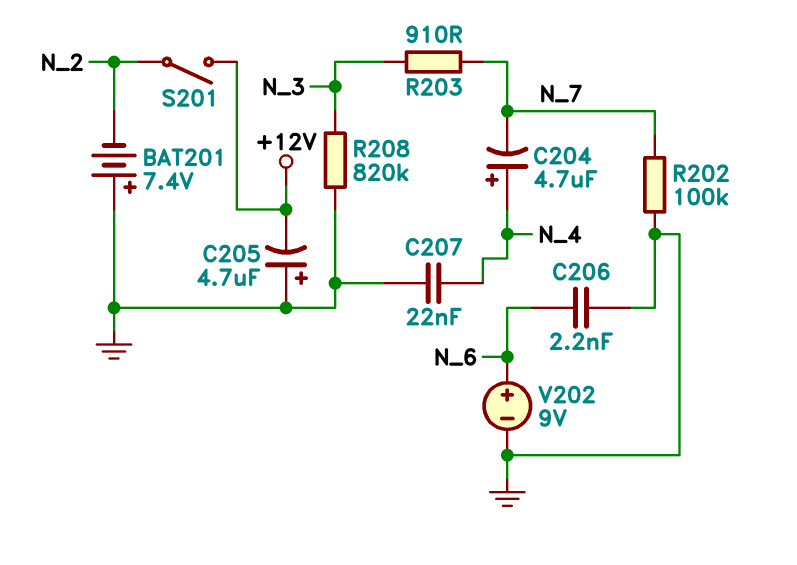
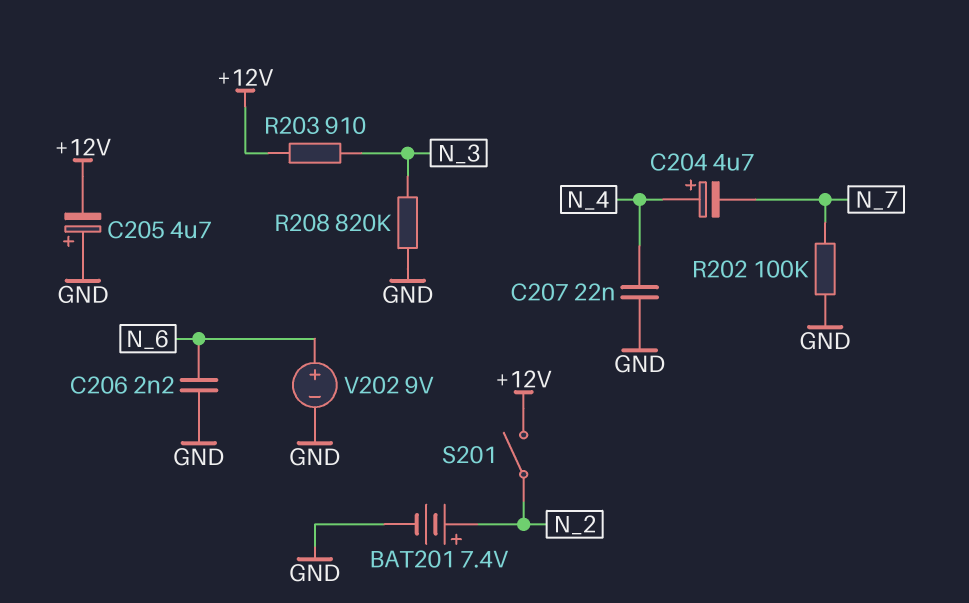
BAT201: 7.4V (plus GND, minus N_2) -> 7.4V (plus N_2, minus GND)
R203: 910 (N_3, N_7) -> 910 (+12V, N_3)

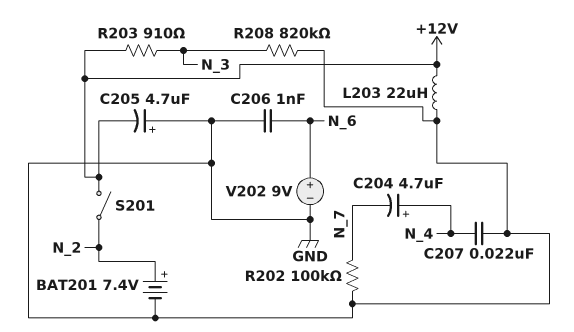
C206: 2.2nF (GND, N_6) -> 1nF (GND, N_6)
L203: none -> 22uH (+12V, GND)

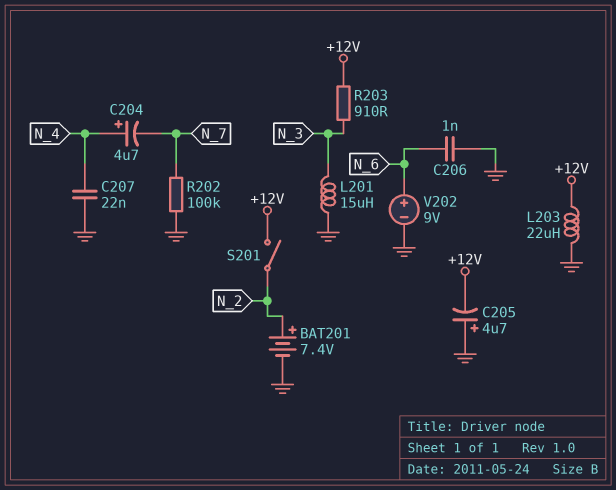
L201: none -> 15uH (GND, N_3)
R208: 820k (GND, N_3) -> none

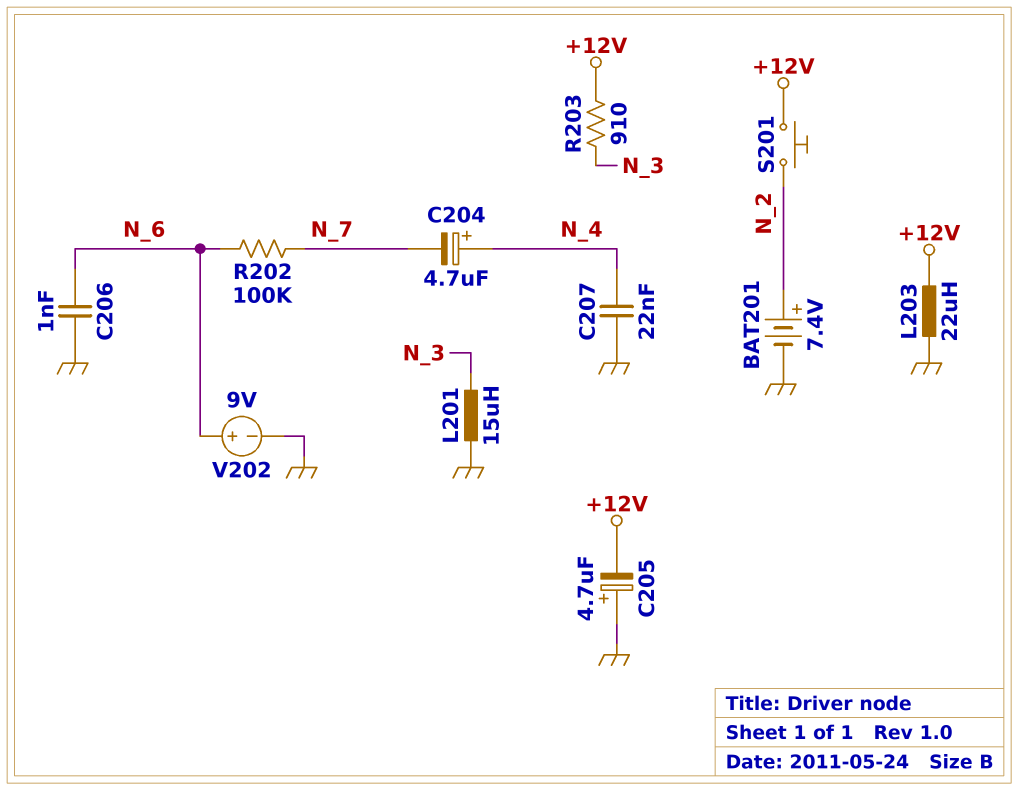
R202: 100k (GND, N_7) -> 100k (N_6, N_7)
S201: switch (+12V, N_2) -> button (+12V, N_2)

